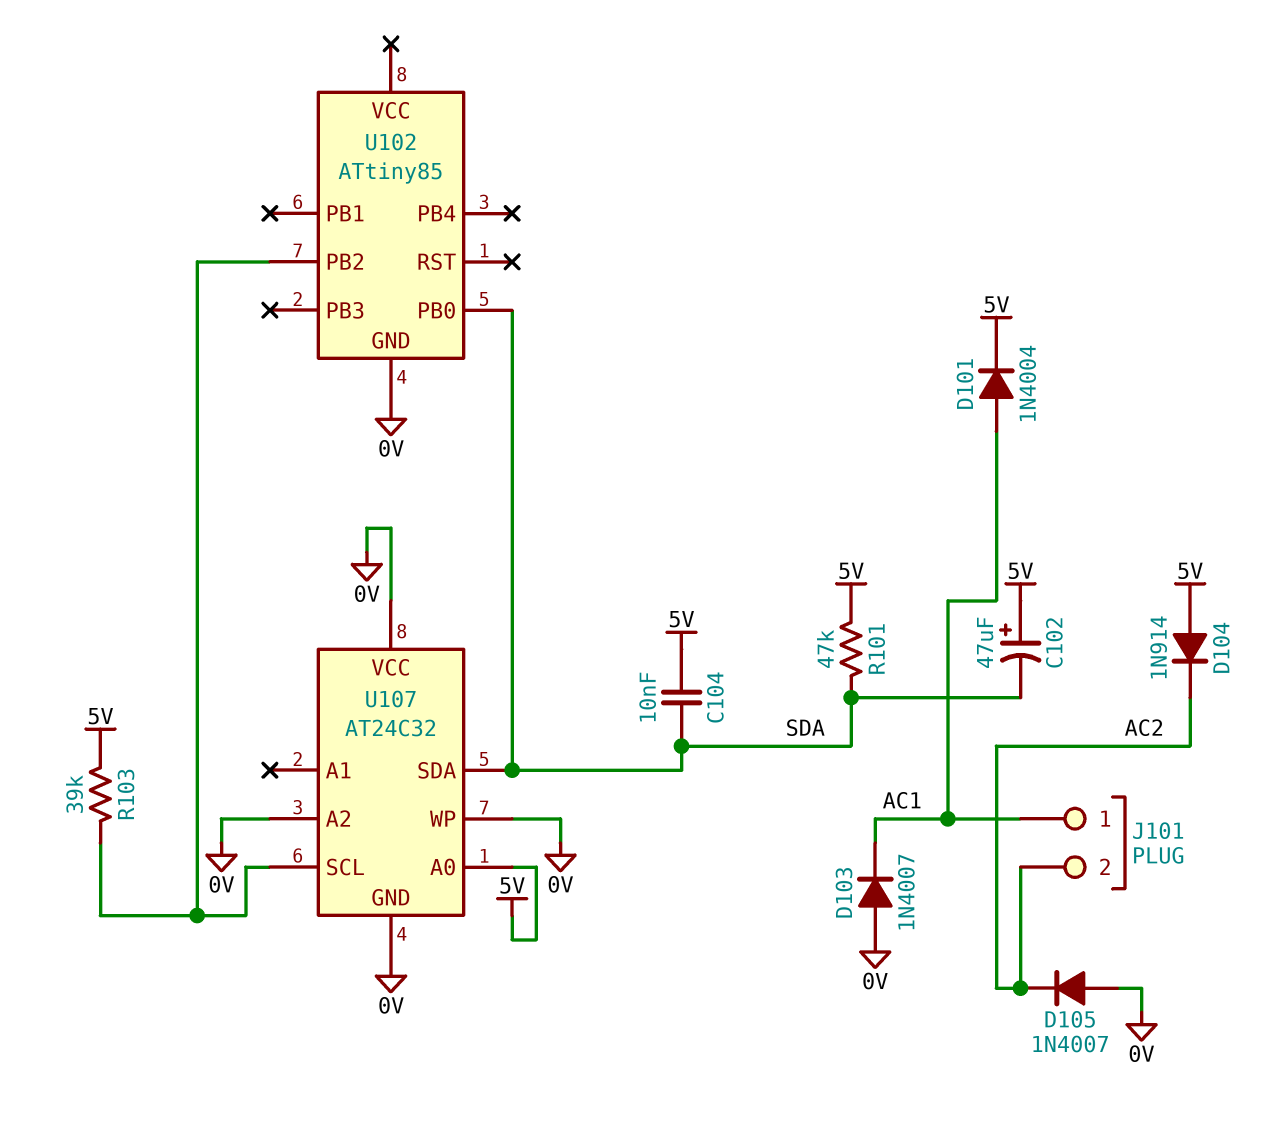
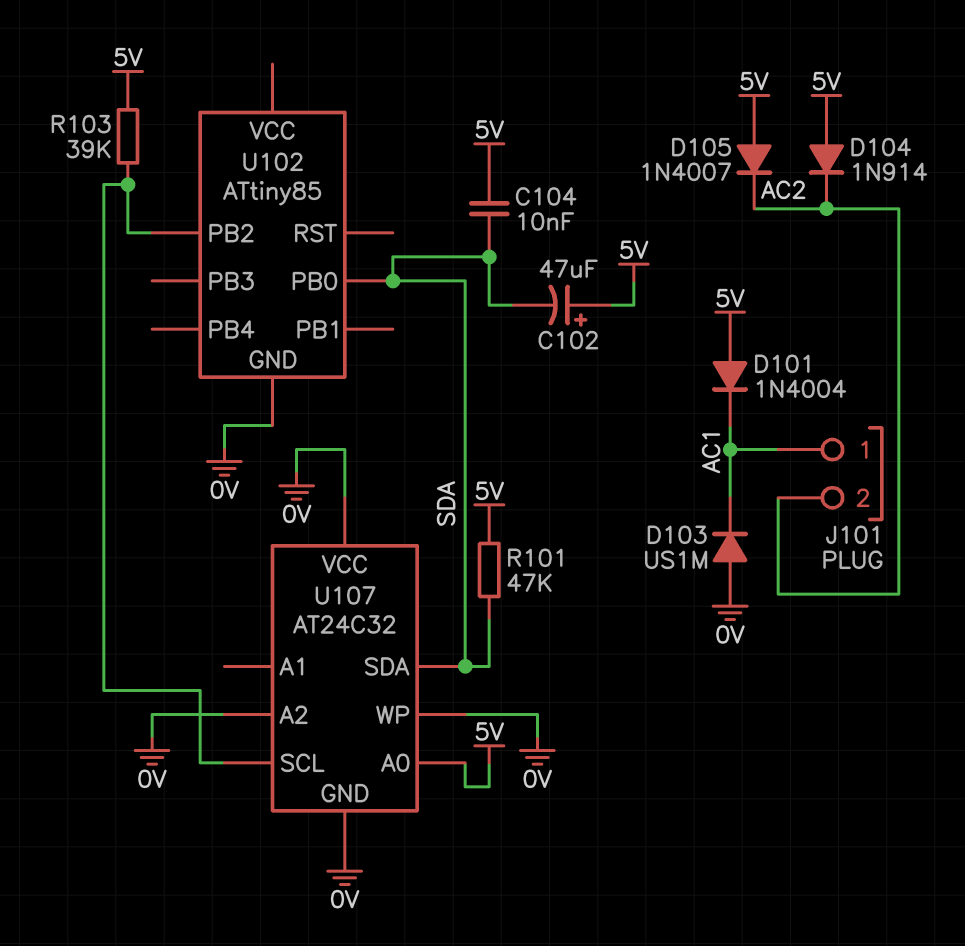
D101: diode 1N4004 (A AC1, K 5V) -> diode 1N4004 (A 5V, K AC1)
D103: diode 1N4007 (A 0V, K AC1) -> diode US1M (A 0V, K AC1)
D105: diode 1N4007 (A 0V, K AC2) -> diode 1N4007 (A 5V, K AC2)

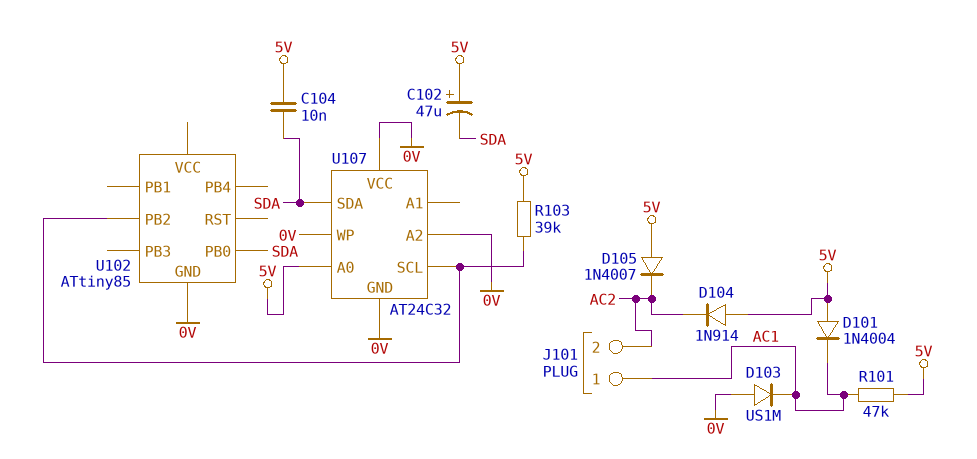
R101: 47k (5V, SDA) -> 47k (5V, AC1)

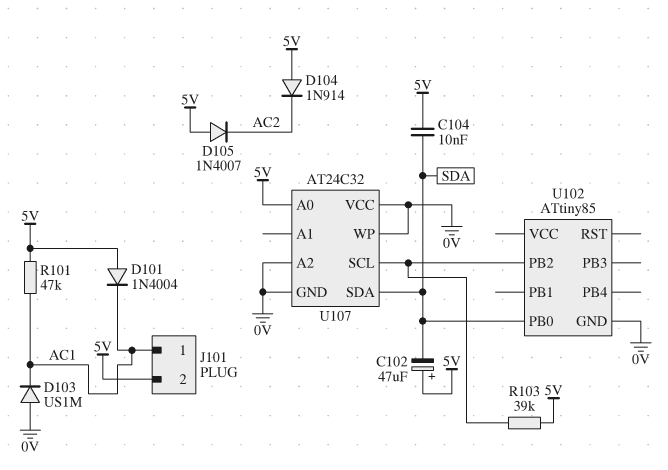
J101 pin 2: AC2 -> 5V

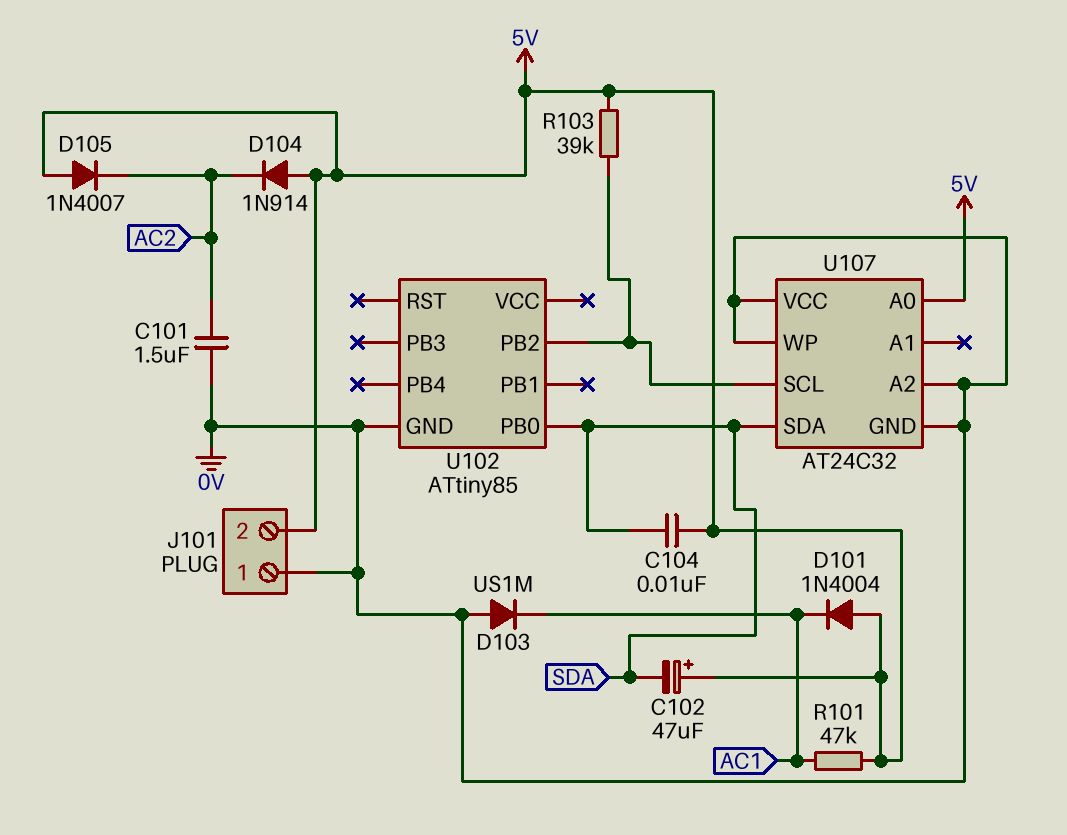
C101: none -> 1.5uF (0V, AC2)
J101 pin 1: AC1 -> 0V

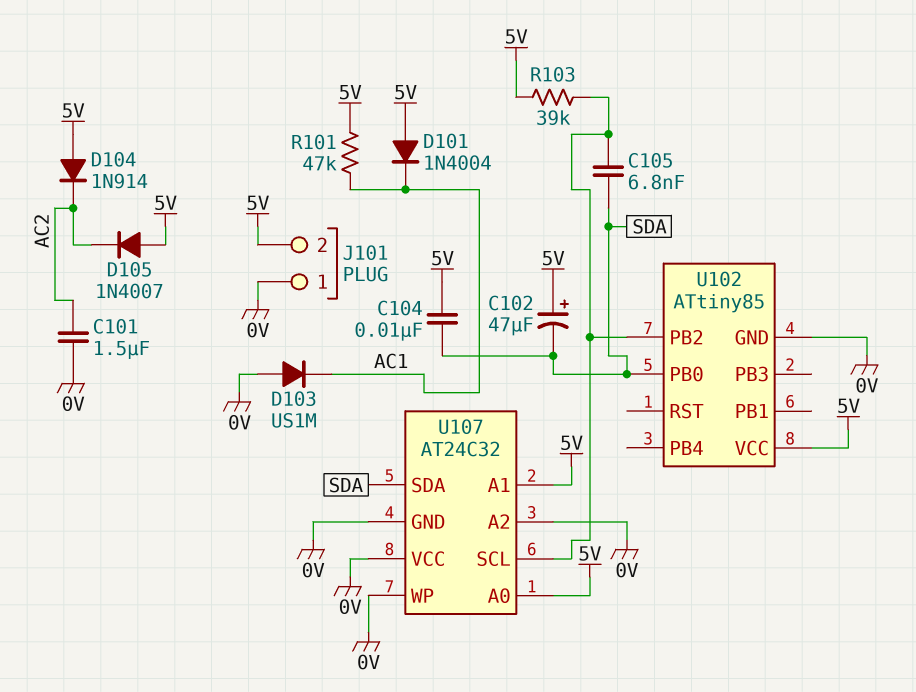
C105: none -> 6.8nF (SDA, U102/PB2)
U102 pin VCC: none -> 5V
U107 pin A1: none -> 5V

